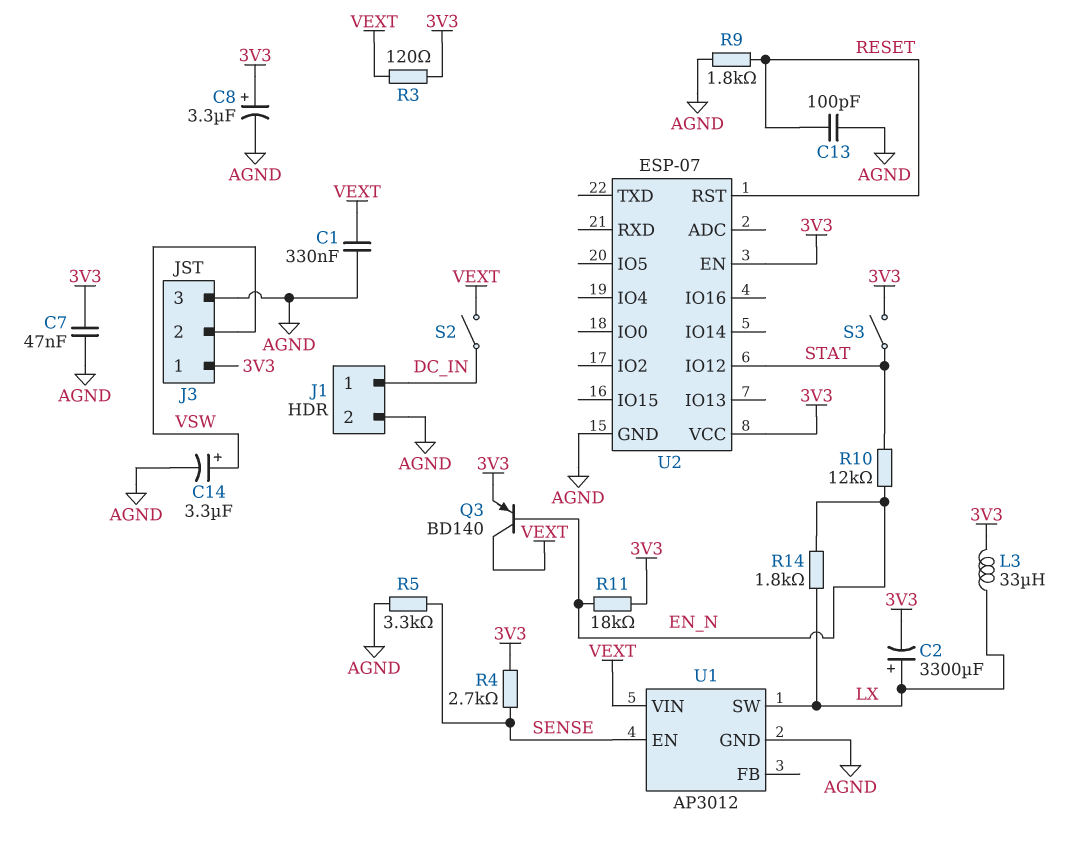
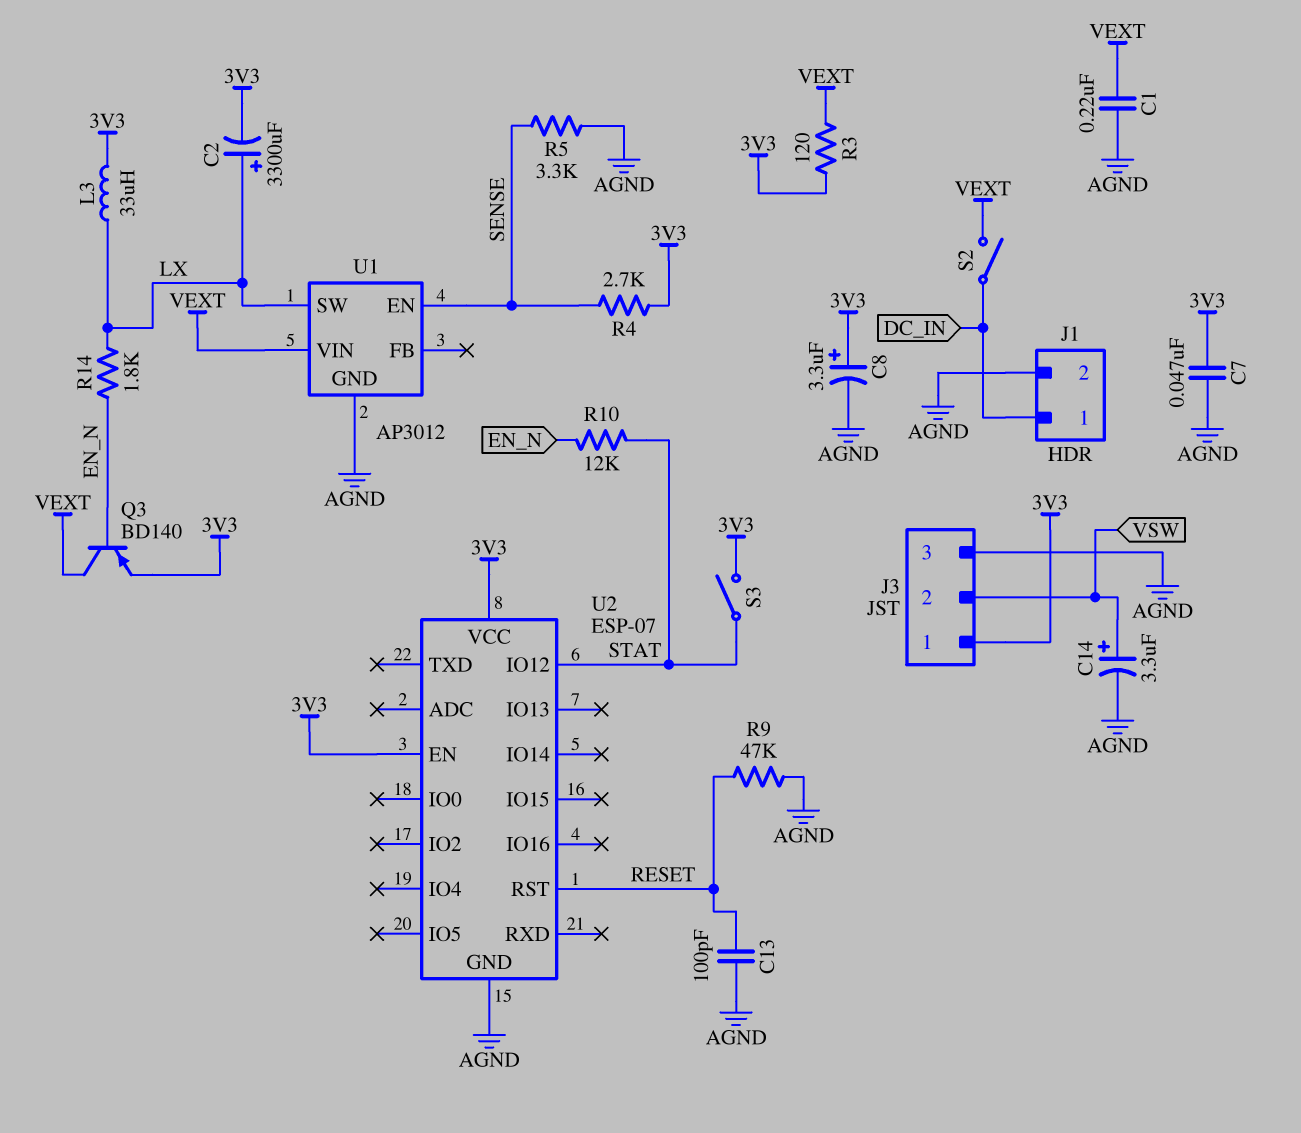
C1: 330nF (AGND, VEXT) -> 220nF (AGND, VEXT)
R9: 1.8k (AGND, RESET) -> 47k (AGND, RESET)
R11: 18k (3V3, EN_N) -> none

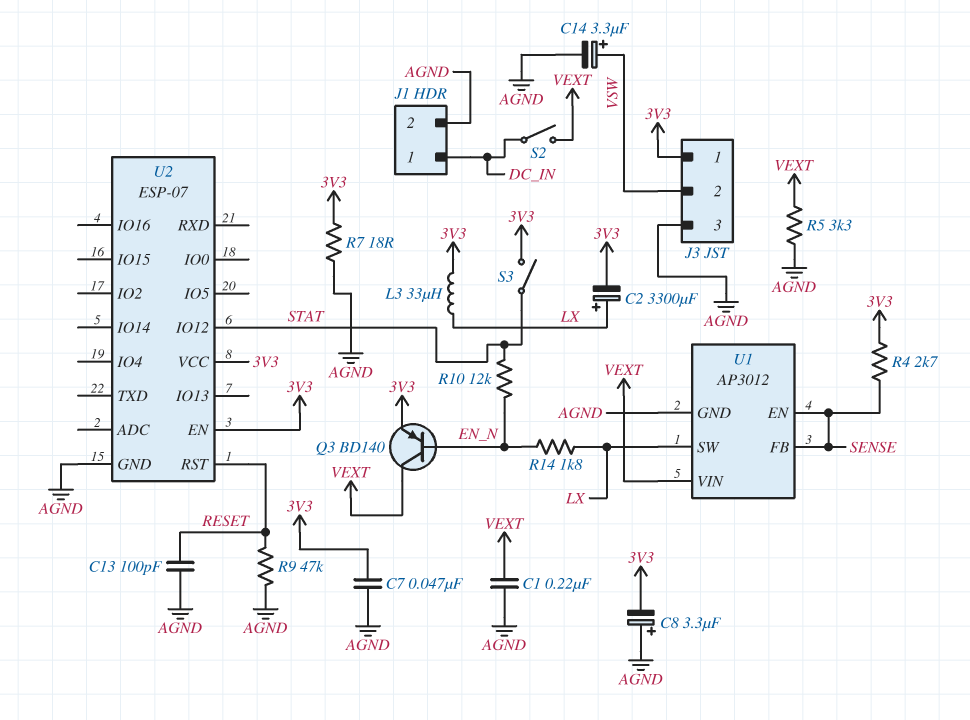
C8: 3.3uF (plus 3V3, minus AGND) -> 3.3uF (plus AGND, minus 3V3)
R3: 120 (3V3, VEXT) -> none
R5: 3.3k (AGND, SENSE) -> 3.3k (AGND, VEXT)
R7: none -> 18 (3V3, AGND)
U1 pin FB: none -> SENSE

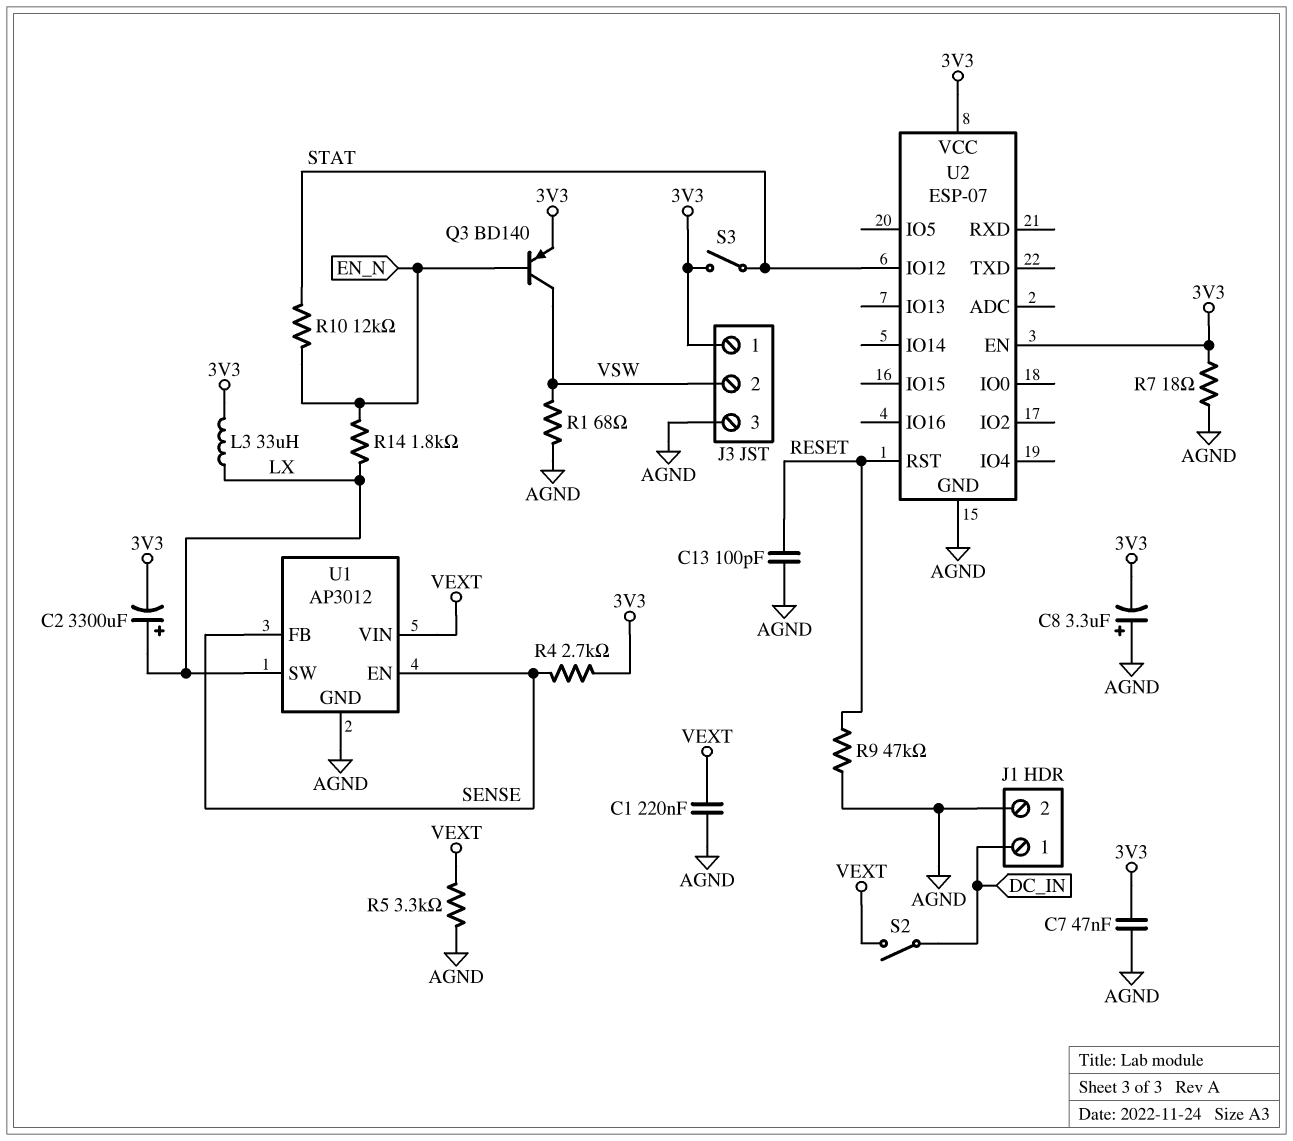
C14: 3.3uF (plus VSW, minus AGND) -> none
Q3: PNP BD140 (B EN_N, C VEXT, E 3V3) -> PNP BD140 (B EN_N, C VSW, E 3V3)
R1: none -> 68 (AGND, VSW)

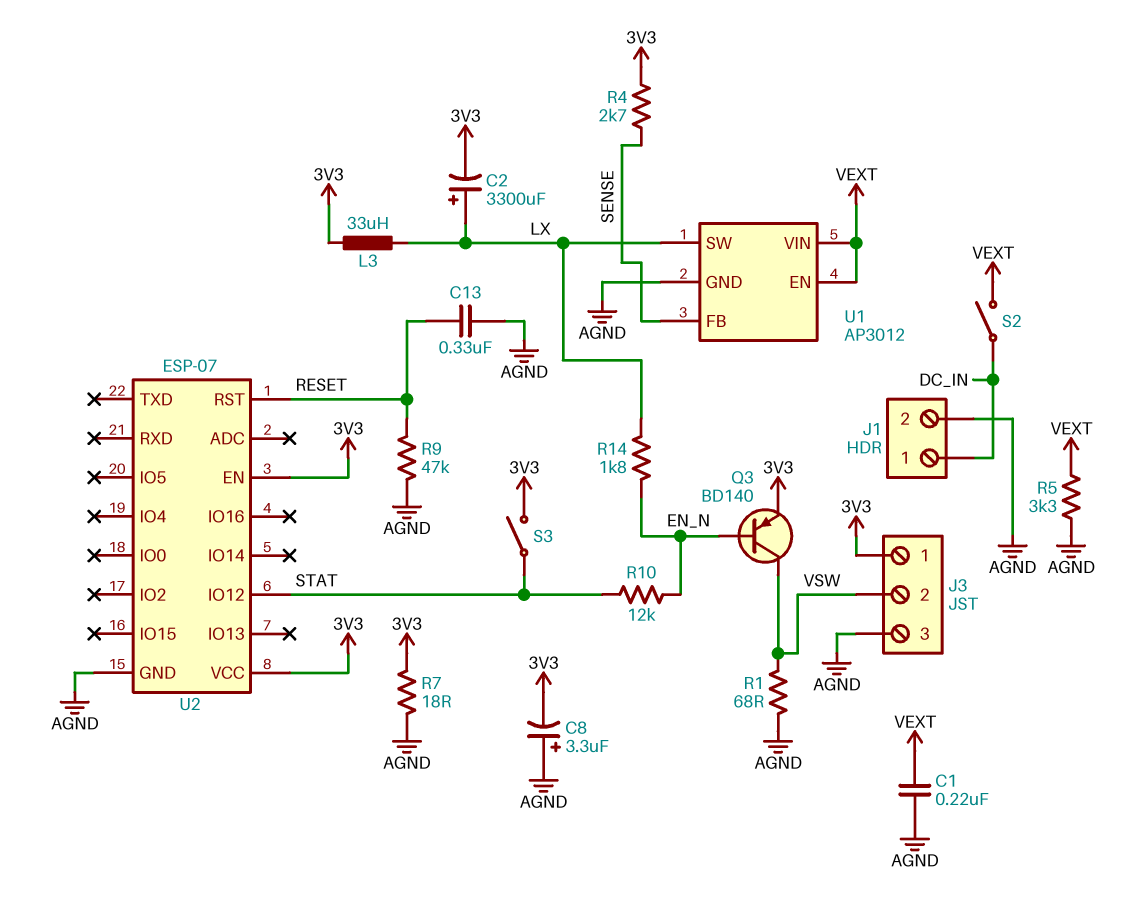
C7: 47nF (3V3, AGND) -> none
C13: 100pF (AGND, RESET) -> 330nF (AGND, RESET)
U1 pin EN: SENSE -> VEXT

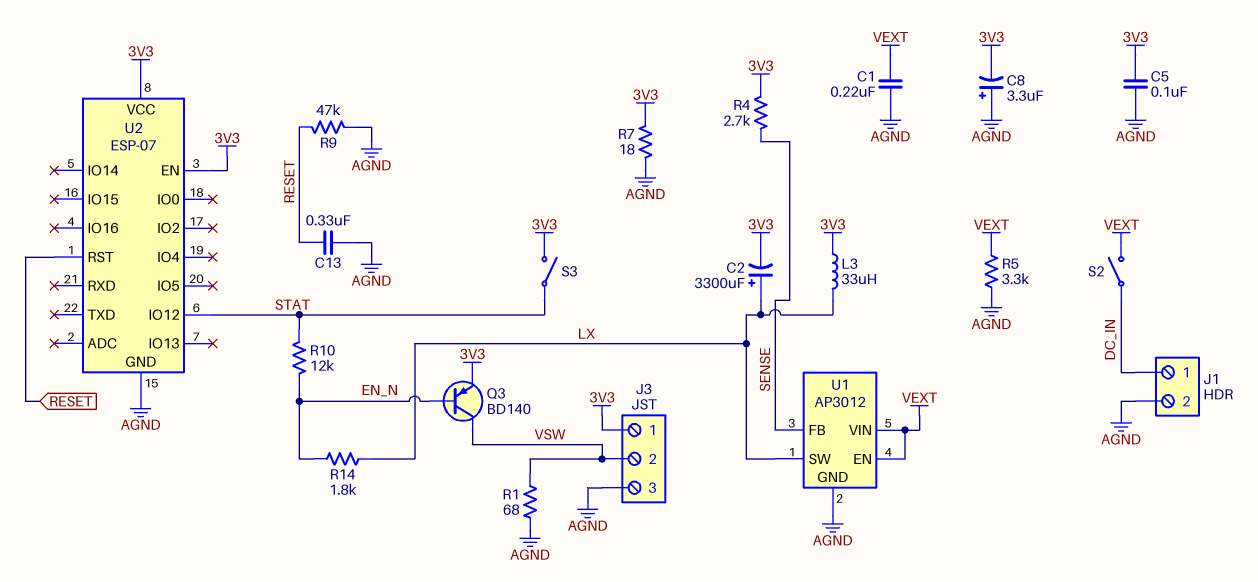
C5: none -> 100nF (3V3, AGND)

